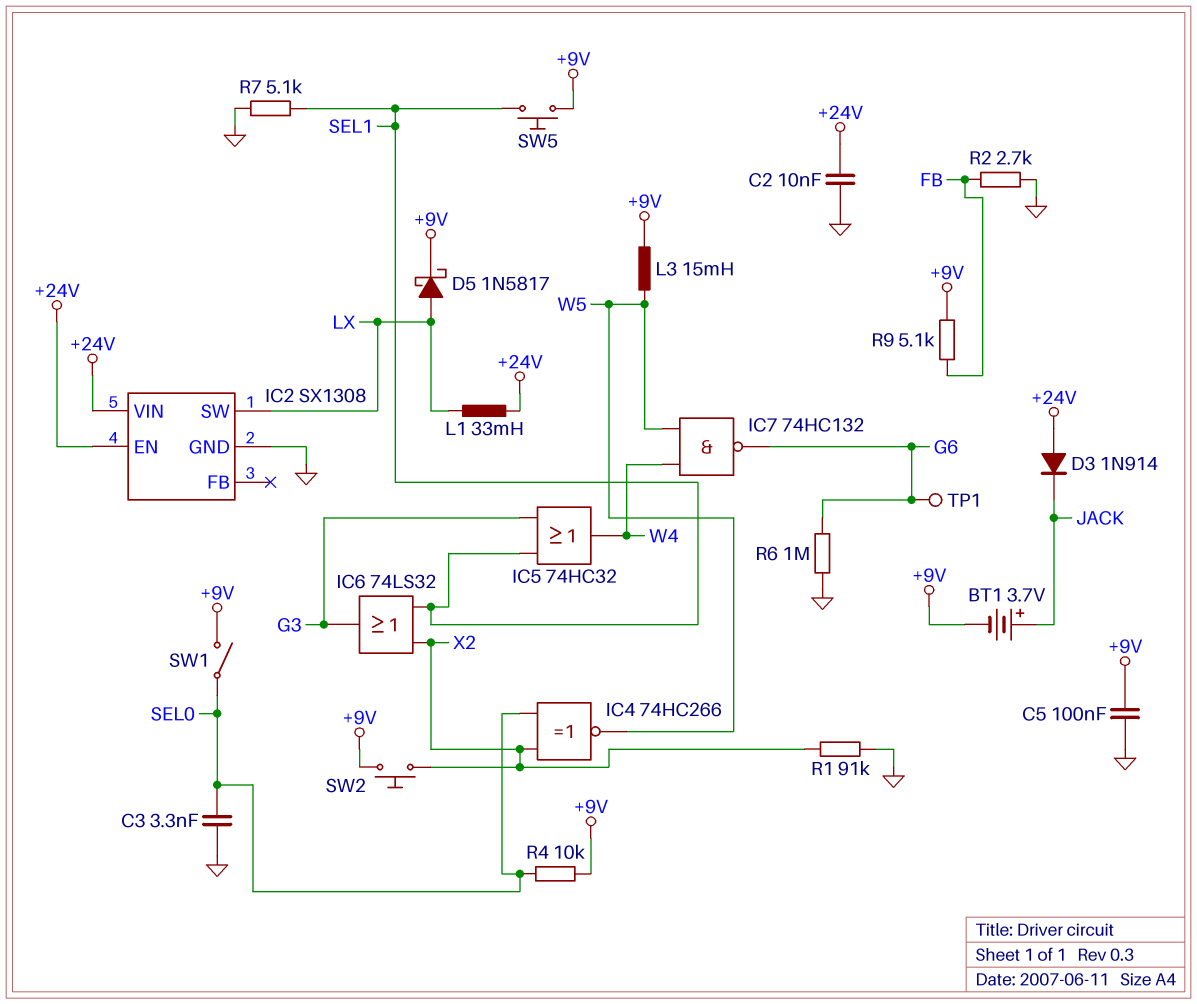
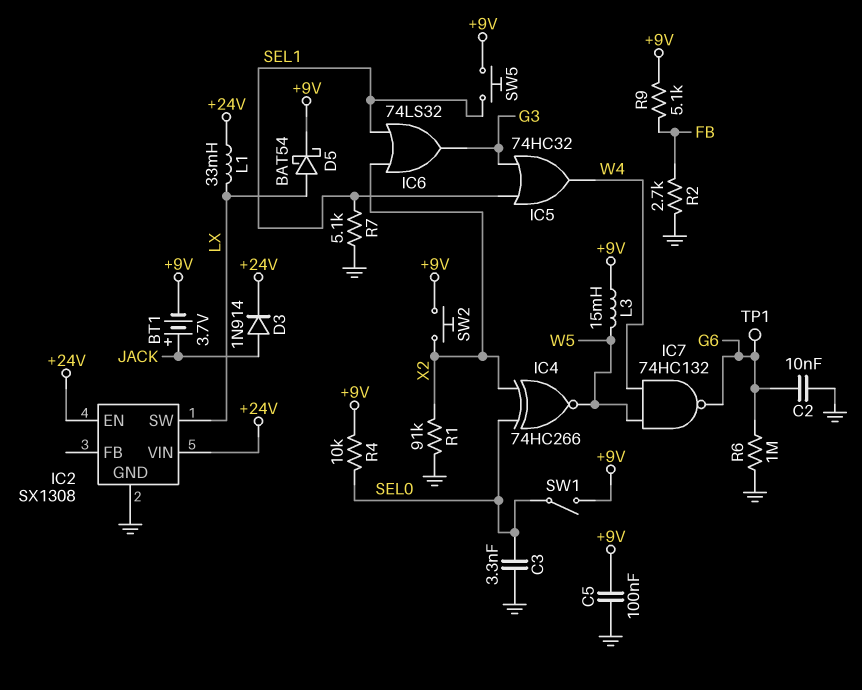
C2: 10nF (+24V, GND) -> 10nF (G6, GND)
D3: diode 1N914 (A +24V, K JACK) -> diode 1N914 (A JACK, K +24V)
D5: schottky 1N5817 (A LX, K +9V) -> schottky BAT54 (A LX, K +9V)

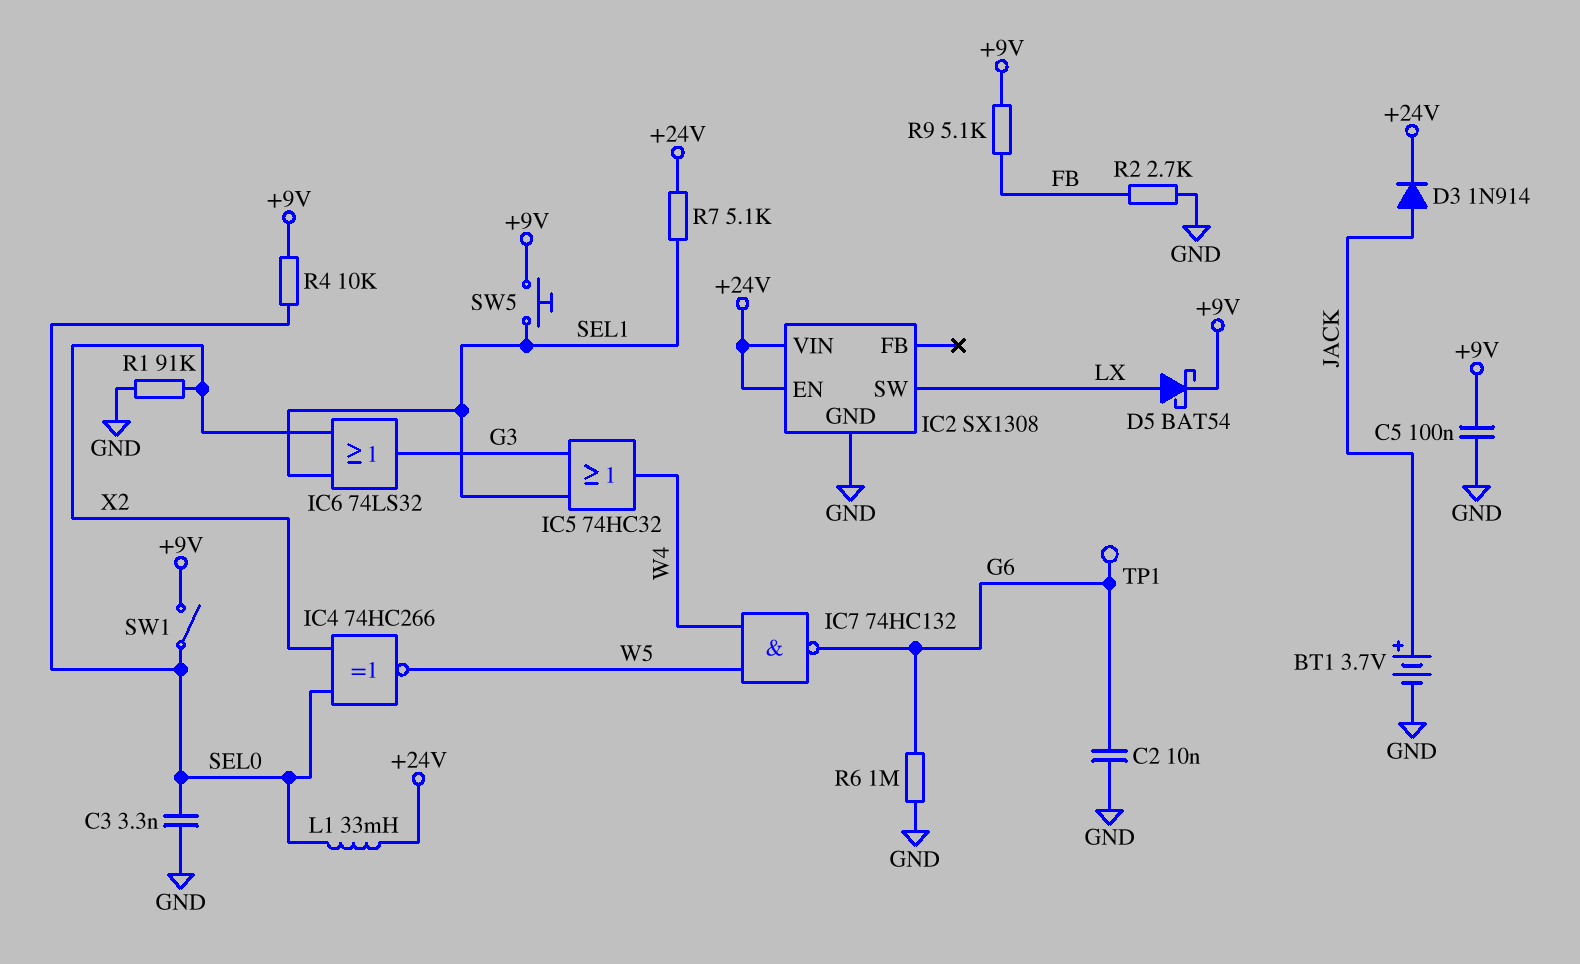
BT1: 3.7V (plus JACK, minus +9V) -> 3.7V (plus JACK, minus GND)
L1: 33mH (+24V, LX) -> 33mH (+24V, SEL0)
L3: 15mH (+9V, W5) -> none
R7: 5.1k (GND, SEL1) -> 5.1k (+24V, SEL1)
SW2: button (+9V, X2) -> none

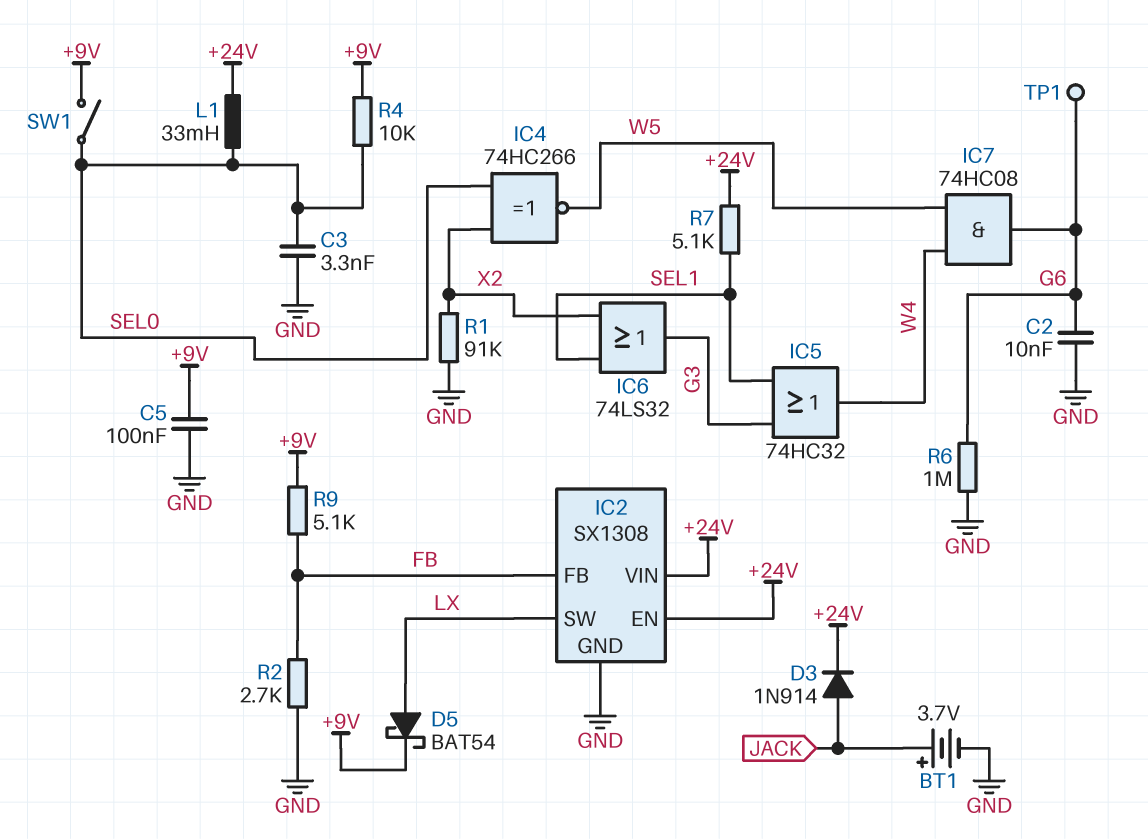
IC2 pin FB: none -> FB
IC7: NAND 74HC132 (in W4, in W5, out G6) -> AND 74HC08 (in W4, in W5, out G6)
SW5: button (+9V, SEL1) -> none

